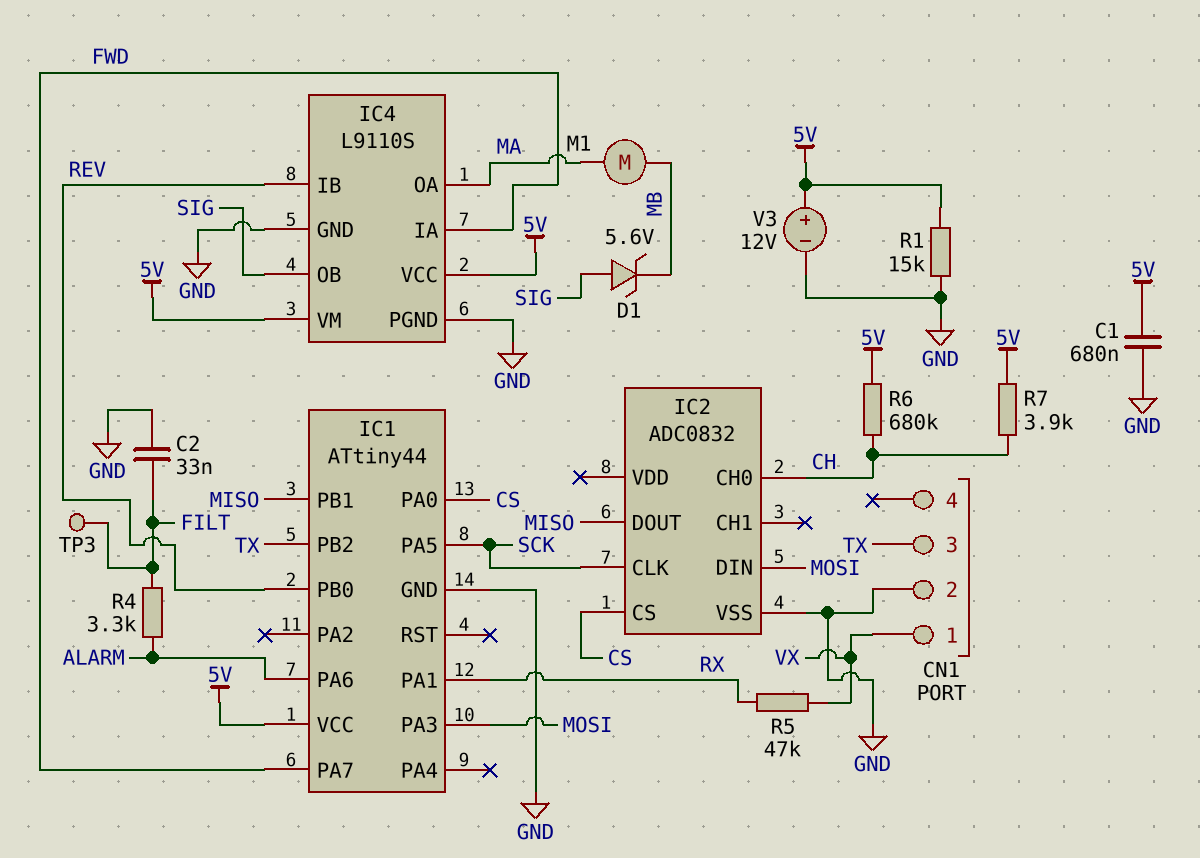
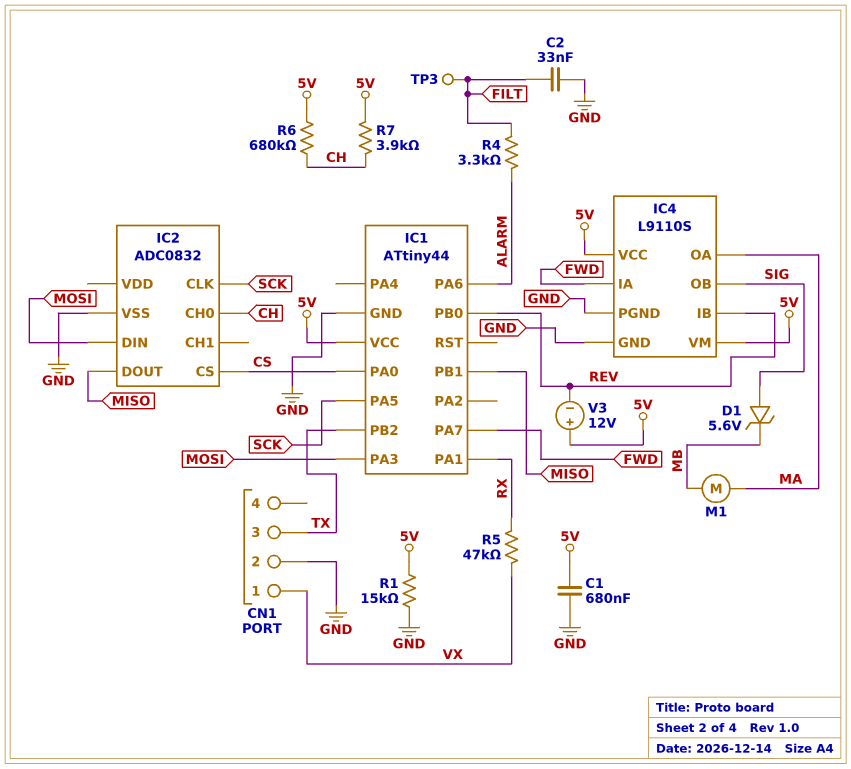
V3: 12V (plus 5V, minus GND) -> 12V (plus 5V, minus REV)

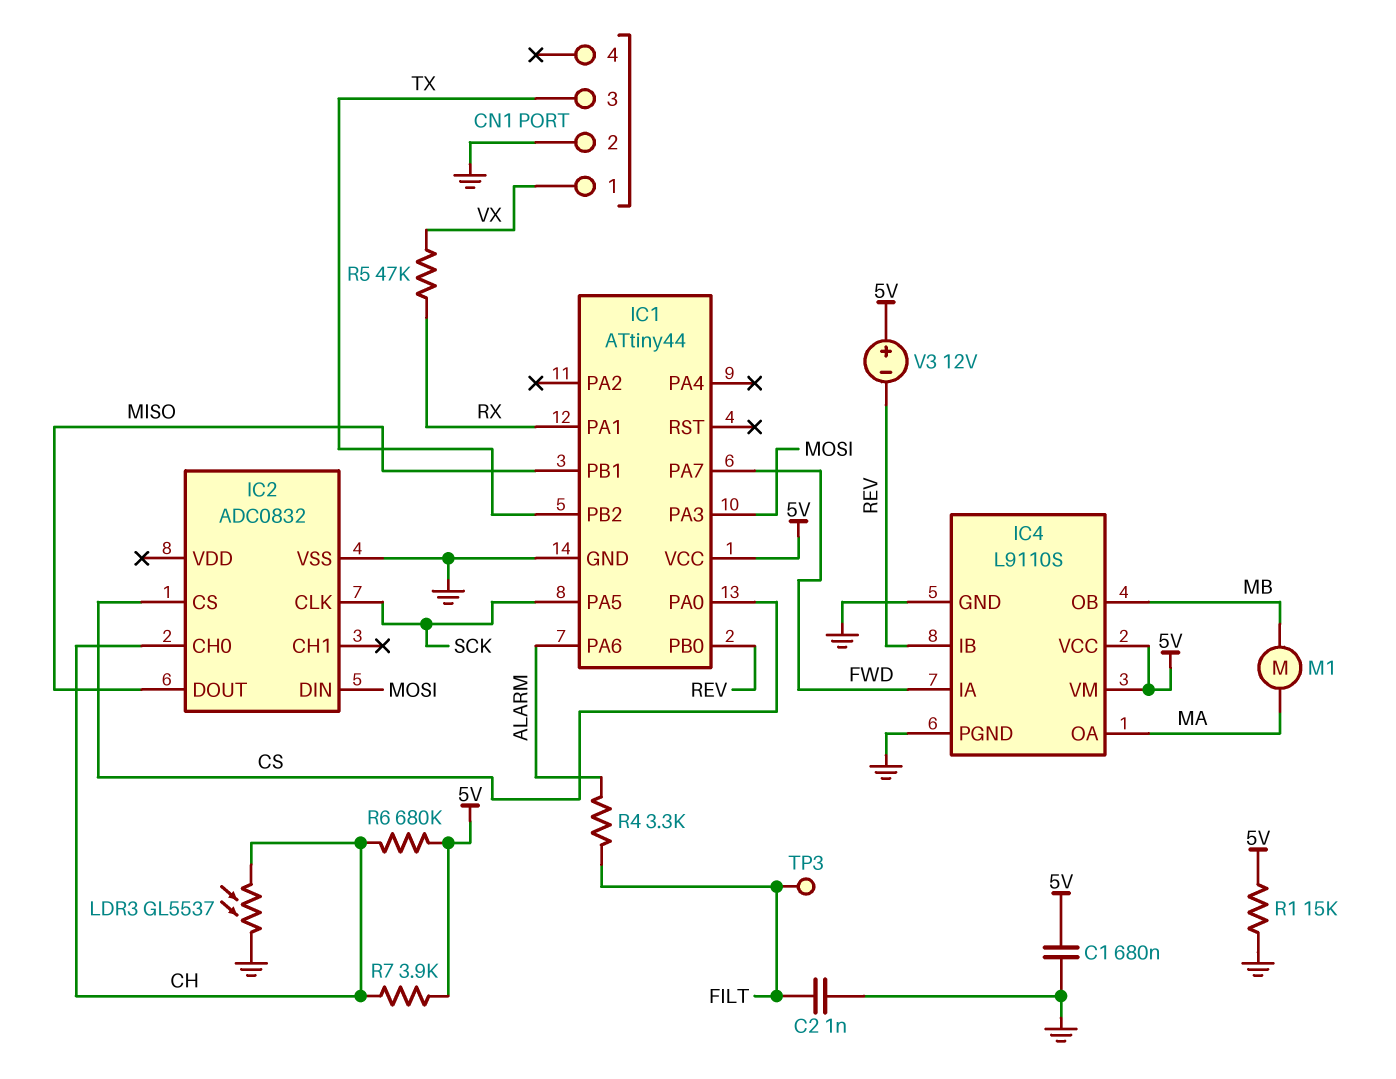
C2: 33nF (FILT, GND) -> 1nF (FILT, GND)
D1: zener 5.6V (A SIG, K MB) -> none
IC4 pin OB: SIG -> MB
LDR3: none -> GL5537 (CH, GND)

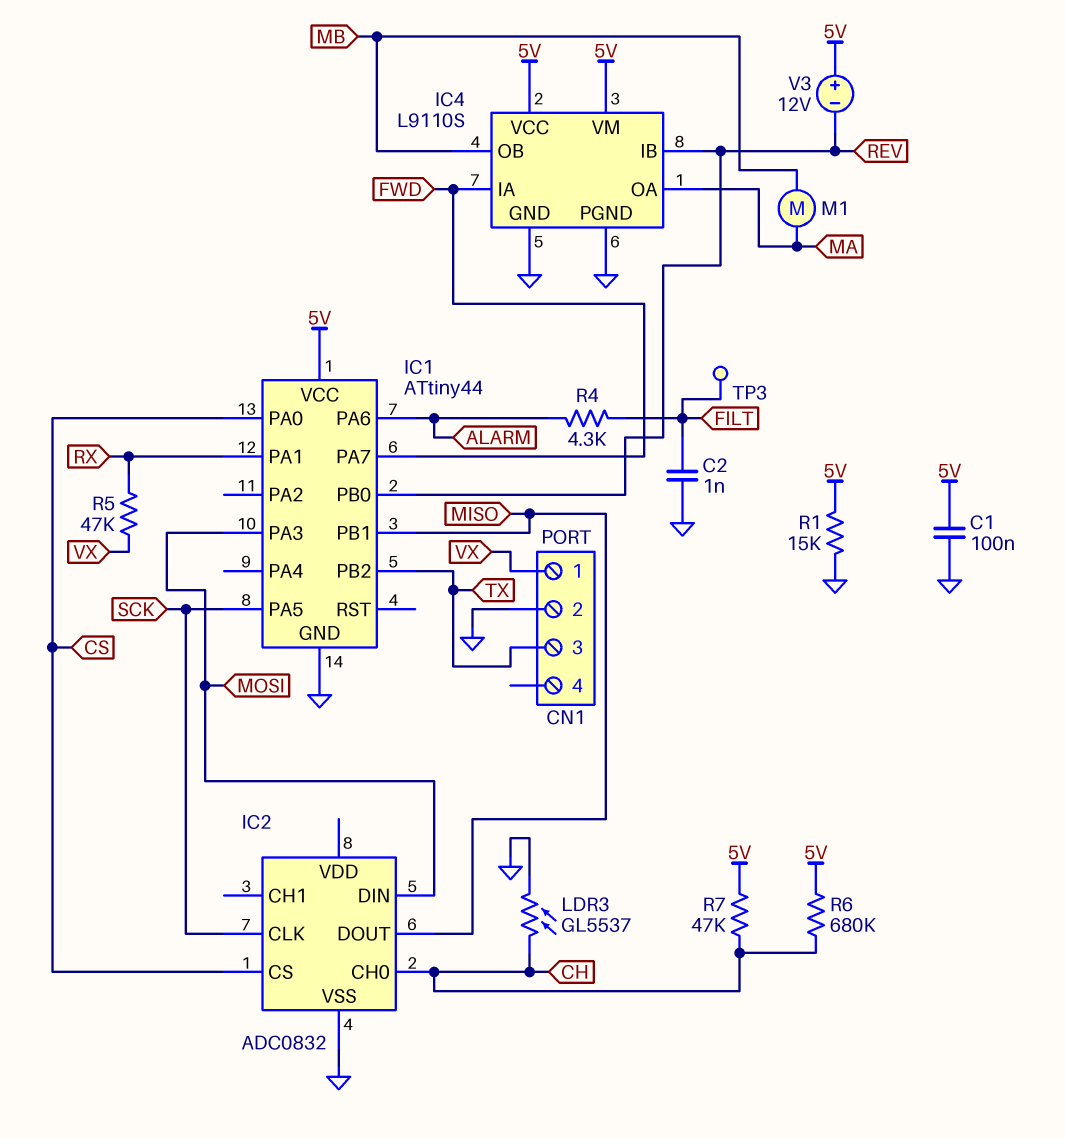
C1: 680nF (5V, GND) -> 100nF (5V, GND)
R4: 3.3k (ALARM, FILT) -> 4.3k (ALARM, FILT)
R7: 3.9k (5V, CH) -> 47k (5V, CH)

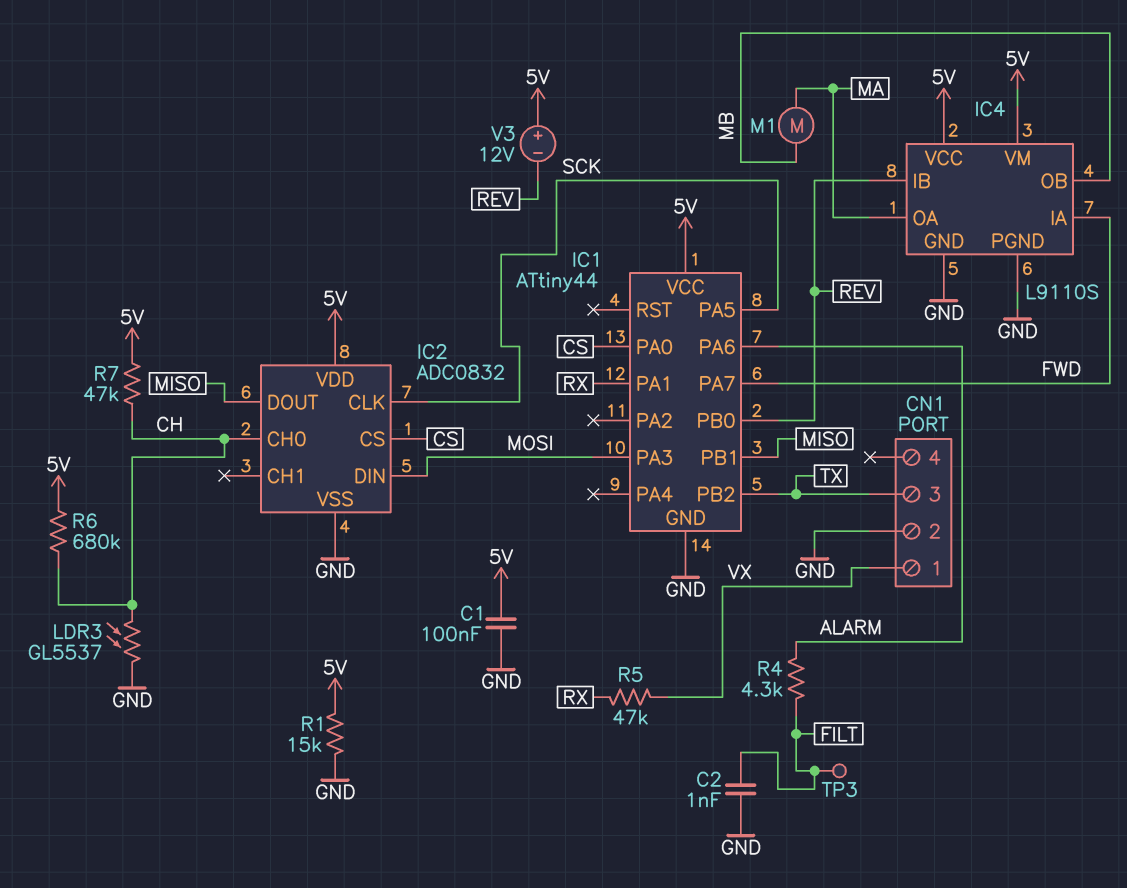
IC2 pin VDD: none -> 5V

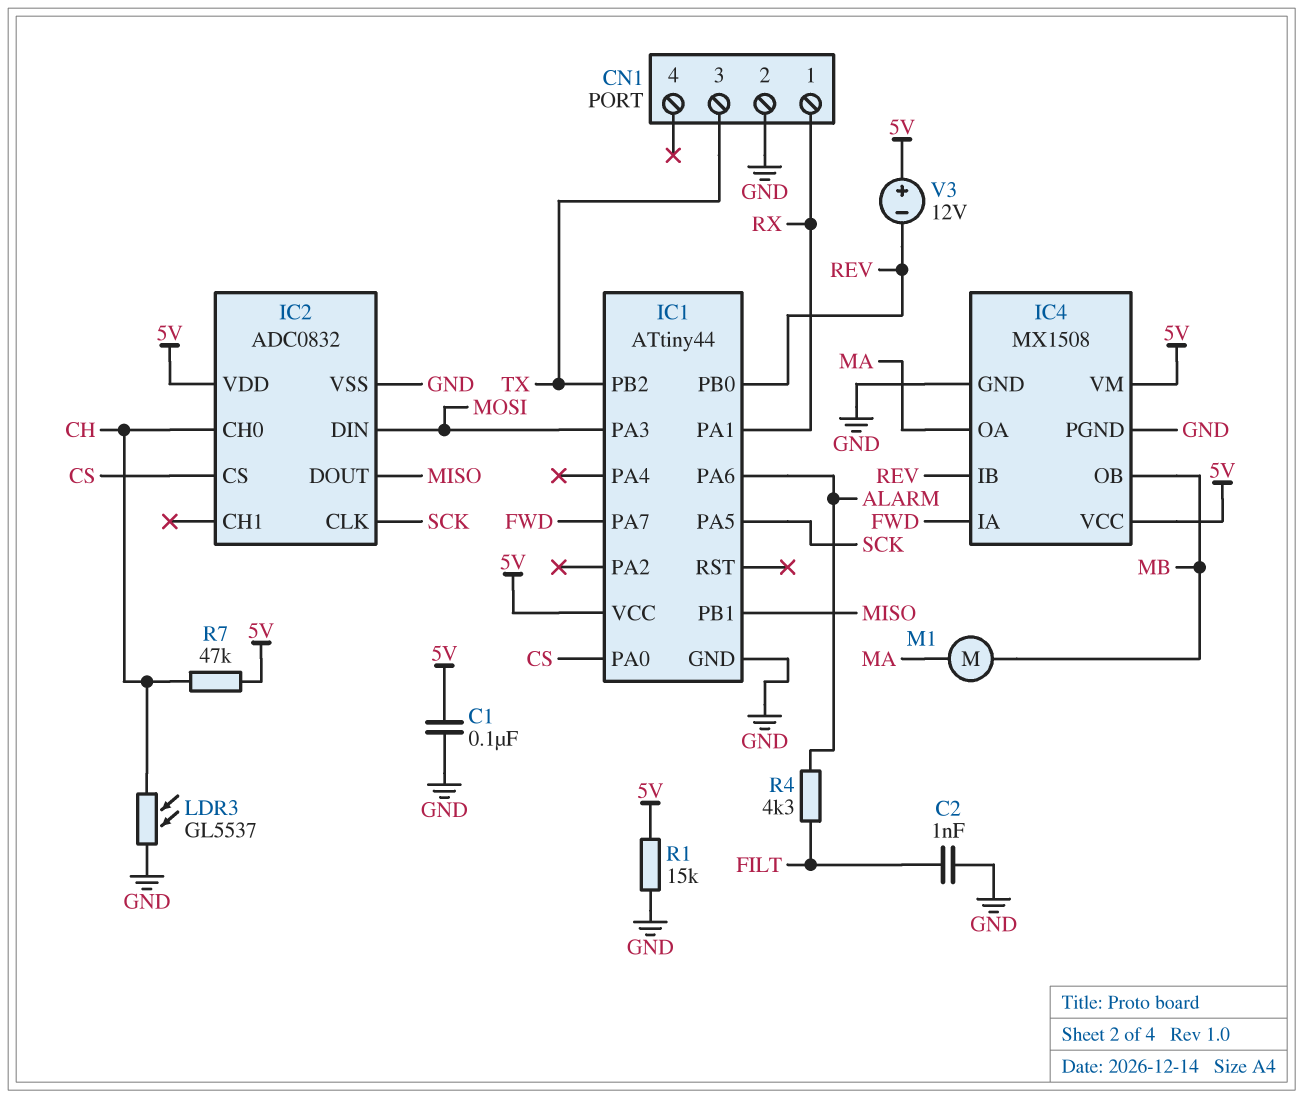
CN1 pin 1: VX -> RX
IC4: L9110S -> MX1508
R5: 47k (RX, VX) -> none
R6: 680k (5V, CH) -> none
TP3: test point (FILT) -> none

